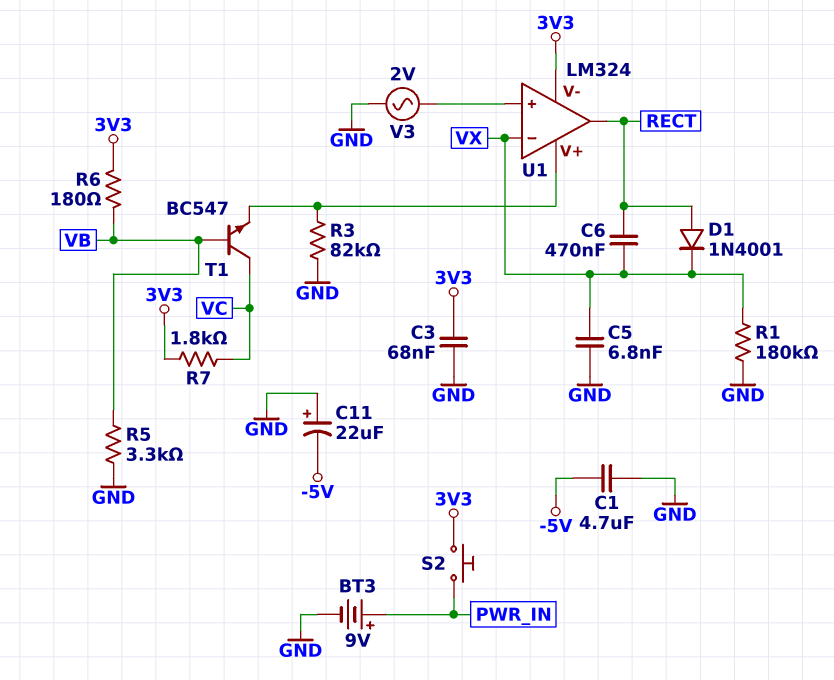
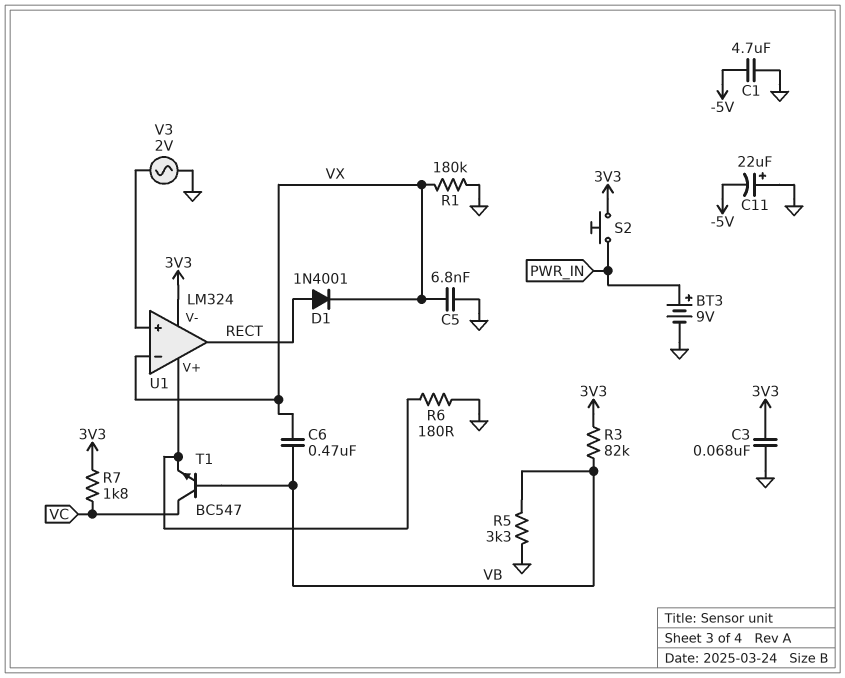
C6: 470nF (RECT, VX) -> 470nF (VB, VX)
R3: 82k (GND, U1/V+) -> 82k (3V3, VB)
R6: 180 (3V3, VB) -> 180 (GND, U1/V+)

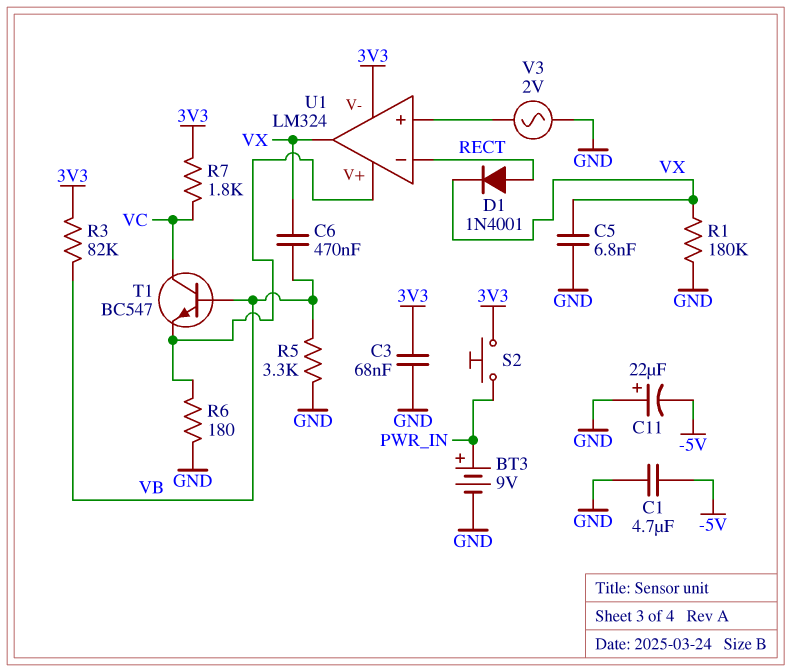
U1 pin in-: VX -> RECT
U1 pin out: RECT -> VX

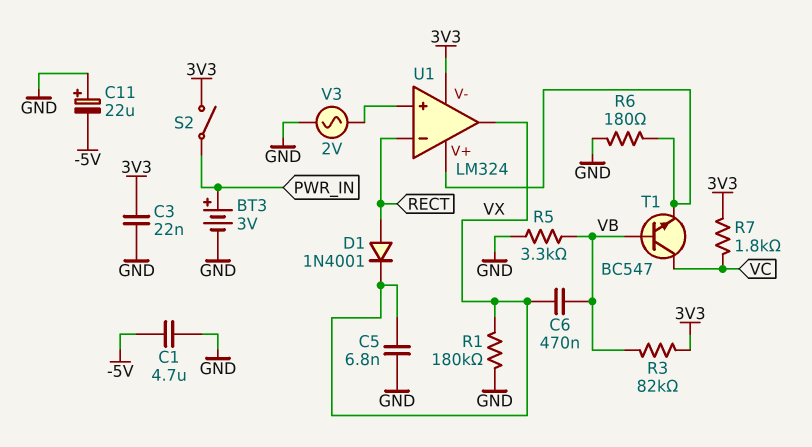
BT3: 9V (plus PWR_IN, minus GND) -> 3V (plus PWR_IN, minus GND)
C3: 68nF (3V3, GND) -> 22nF (3V3, GND)
S2: button (3V3, PWR_IN) -> switch (3V3, PWR_IN)

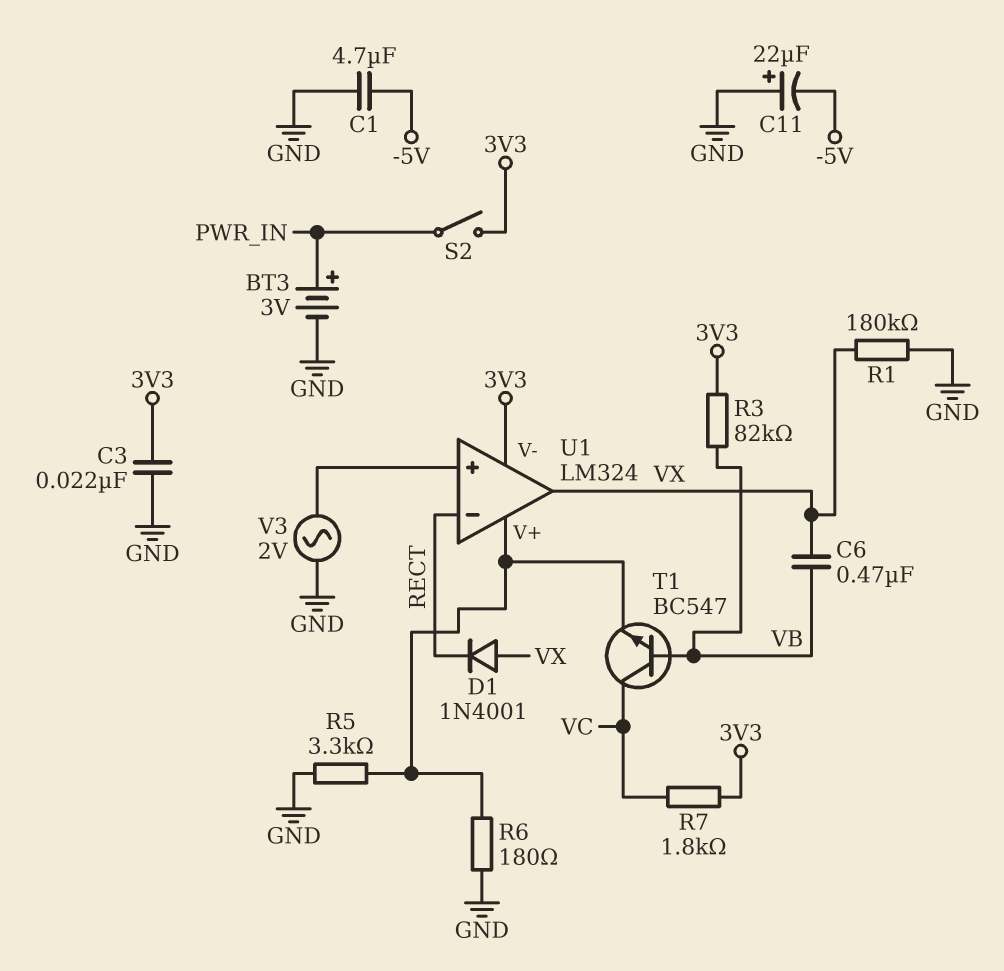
C5: 6.8nF (GND, VX) -> none
D1: diode 1N4001 (A RECT, K VX) -> diode 1N4001 (A VX, K RECT)
R5: 3.3k (GND, VB) -> 3.3k (GND, U1/V+)

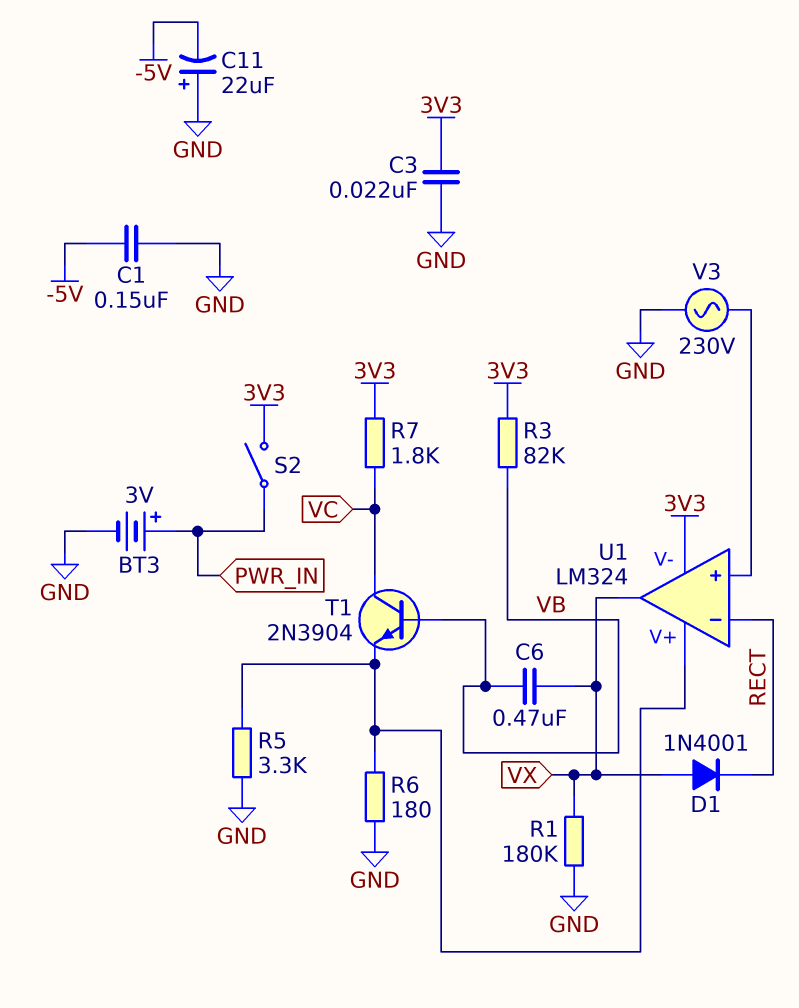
C1: 4.7uF (-5V, GND) -> 150nF (-5V, GND)
T1: NPN BC547 (B VB, C VC, E U1/V+) -> NPN 2N3904 (B VB, C VC, E U1/V+)
V3: AC 2V (GND, U1/in+) -> AC 230V (GND, U1/in+)

